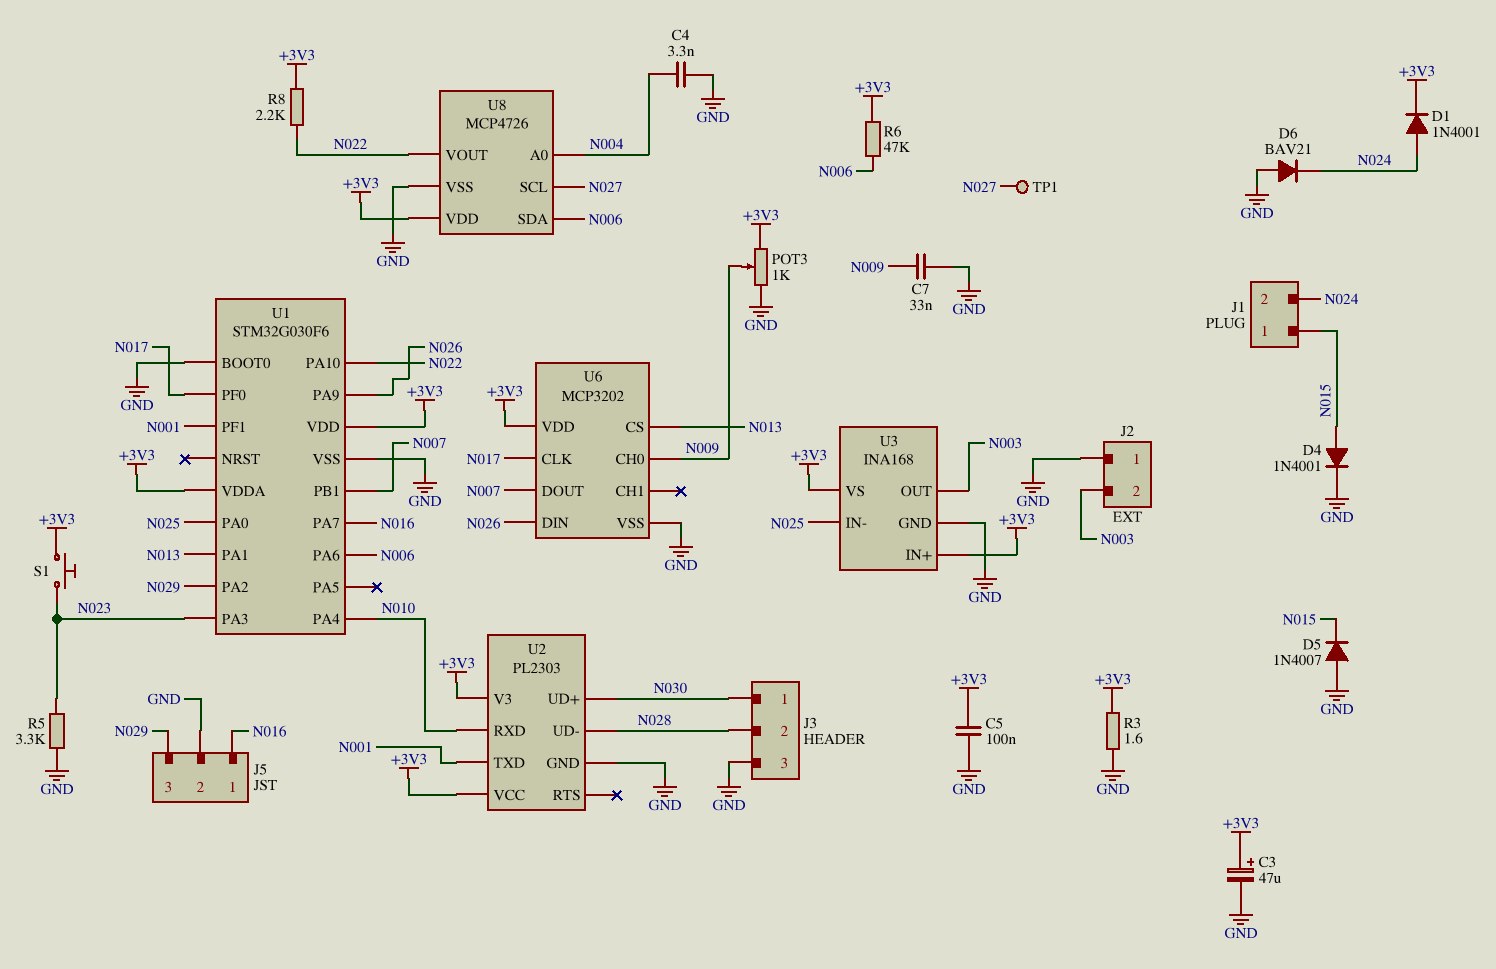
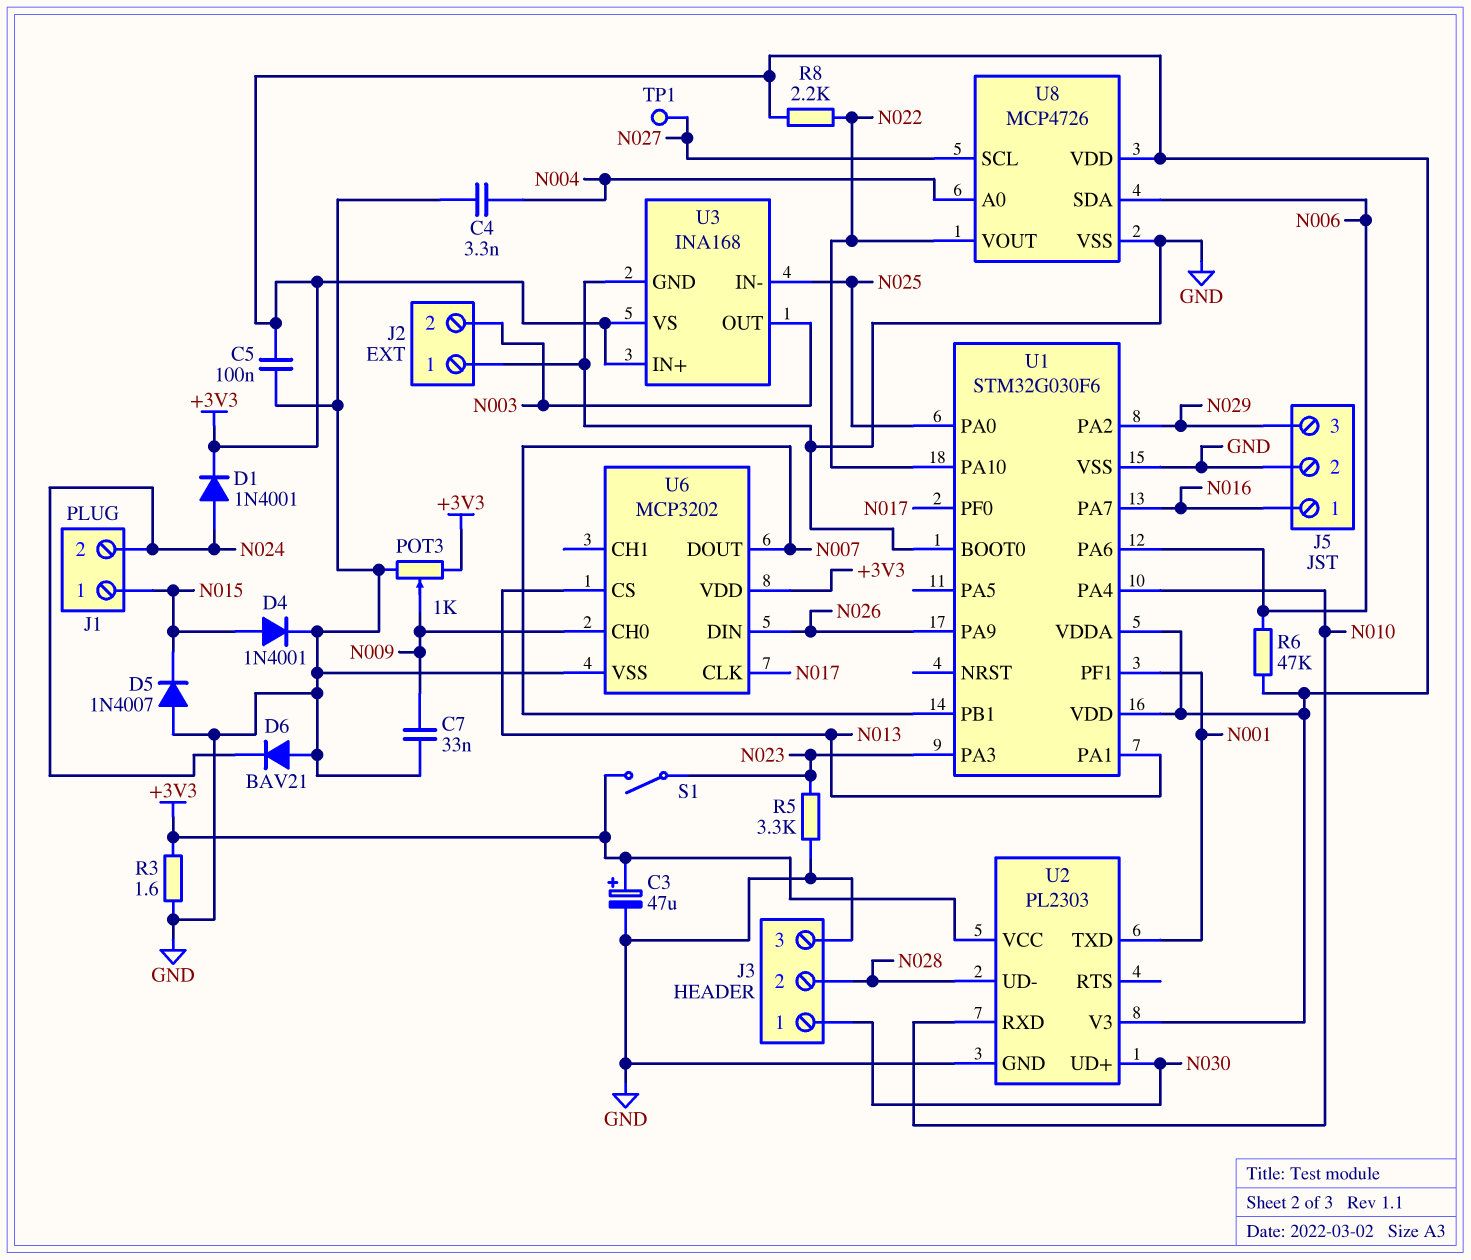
S1: button (+3V3, N023) -> switch (+3V3, N023)

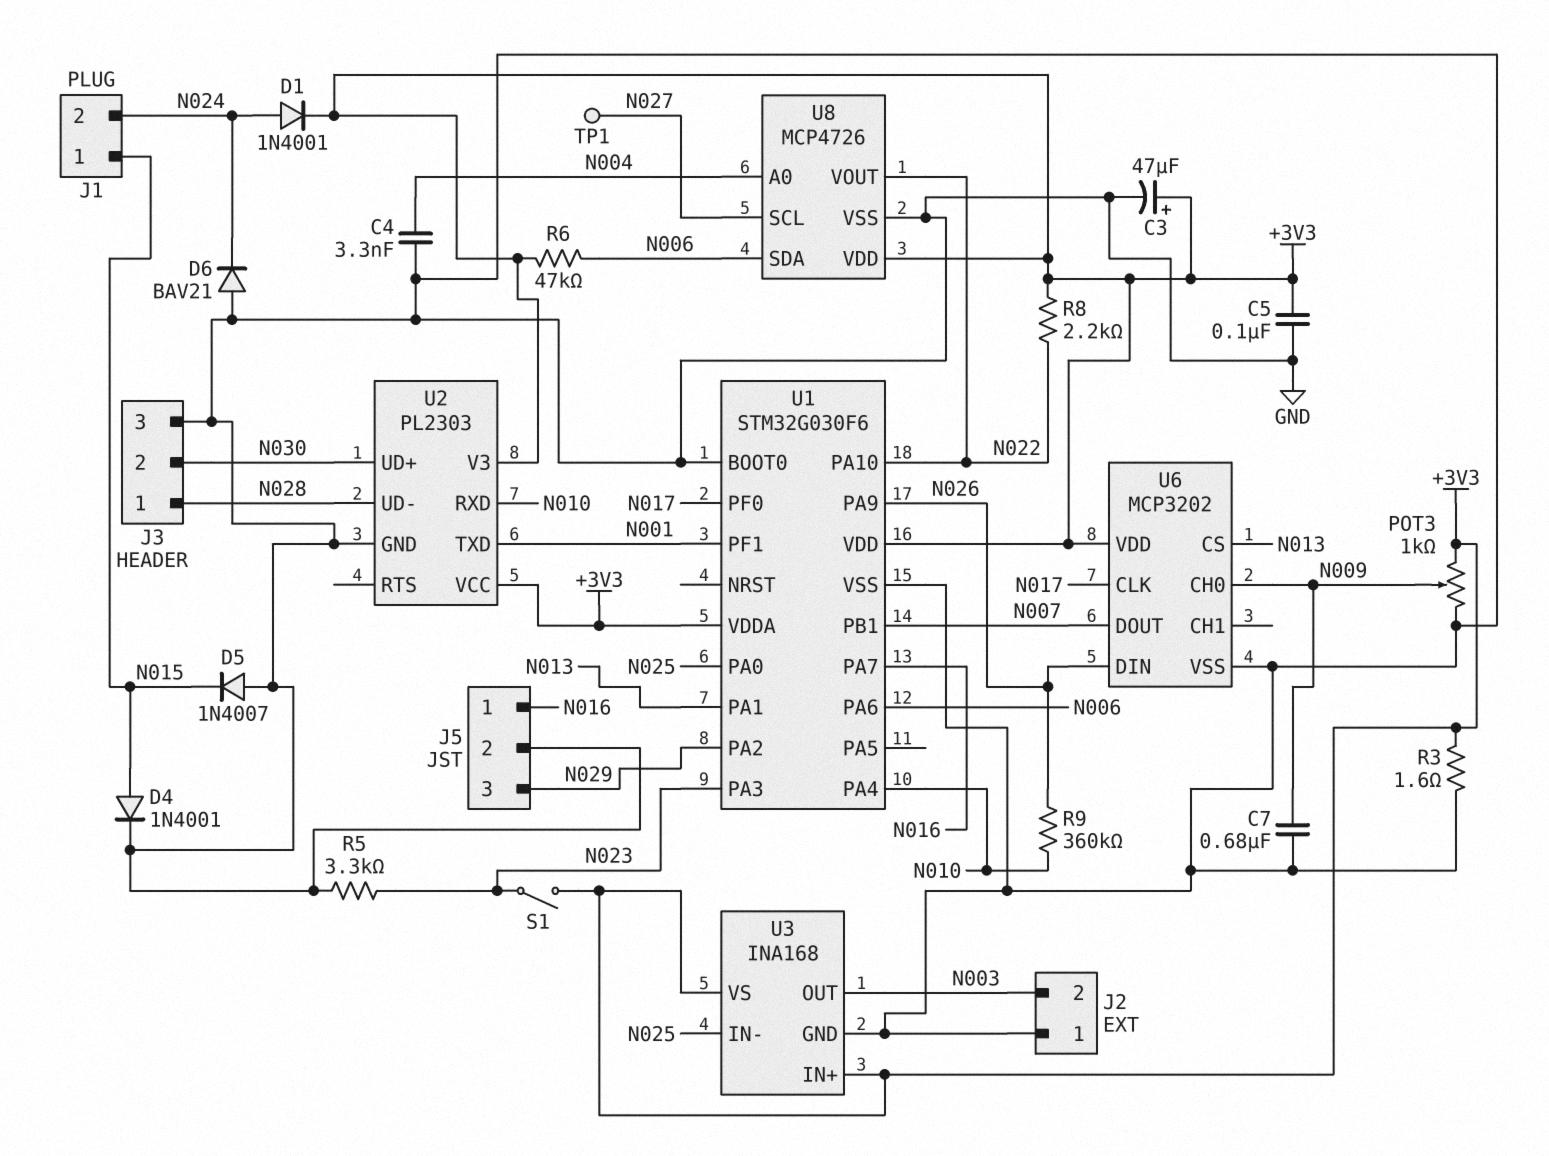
C7: 33nF (GND, N009) -> 680nF (GND, N009)
J3 pin 1: N030 -> N028
J3 pin 2: N028 -> N030
R9: none -> 360k (N010, N026)

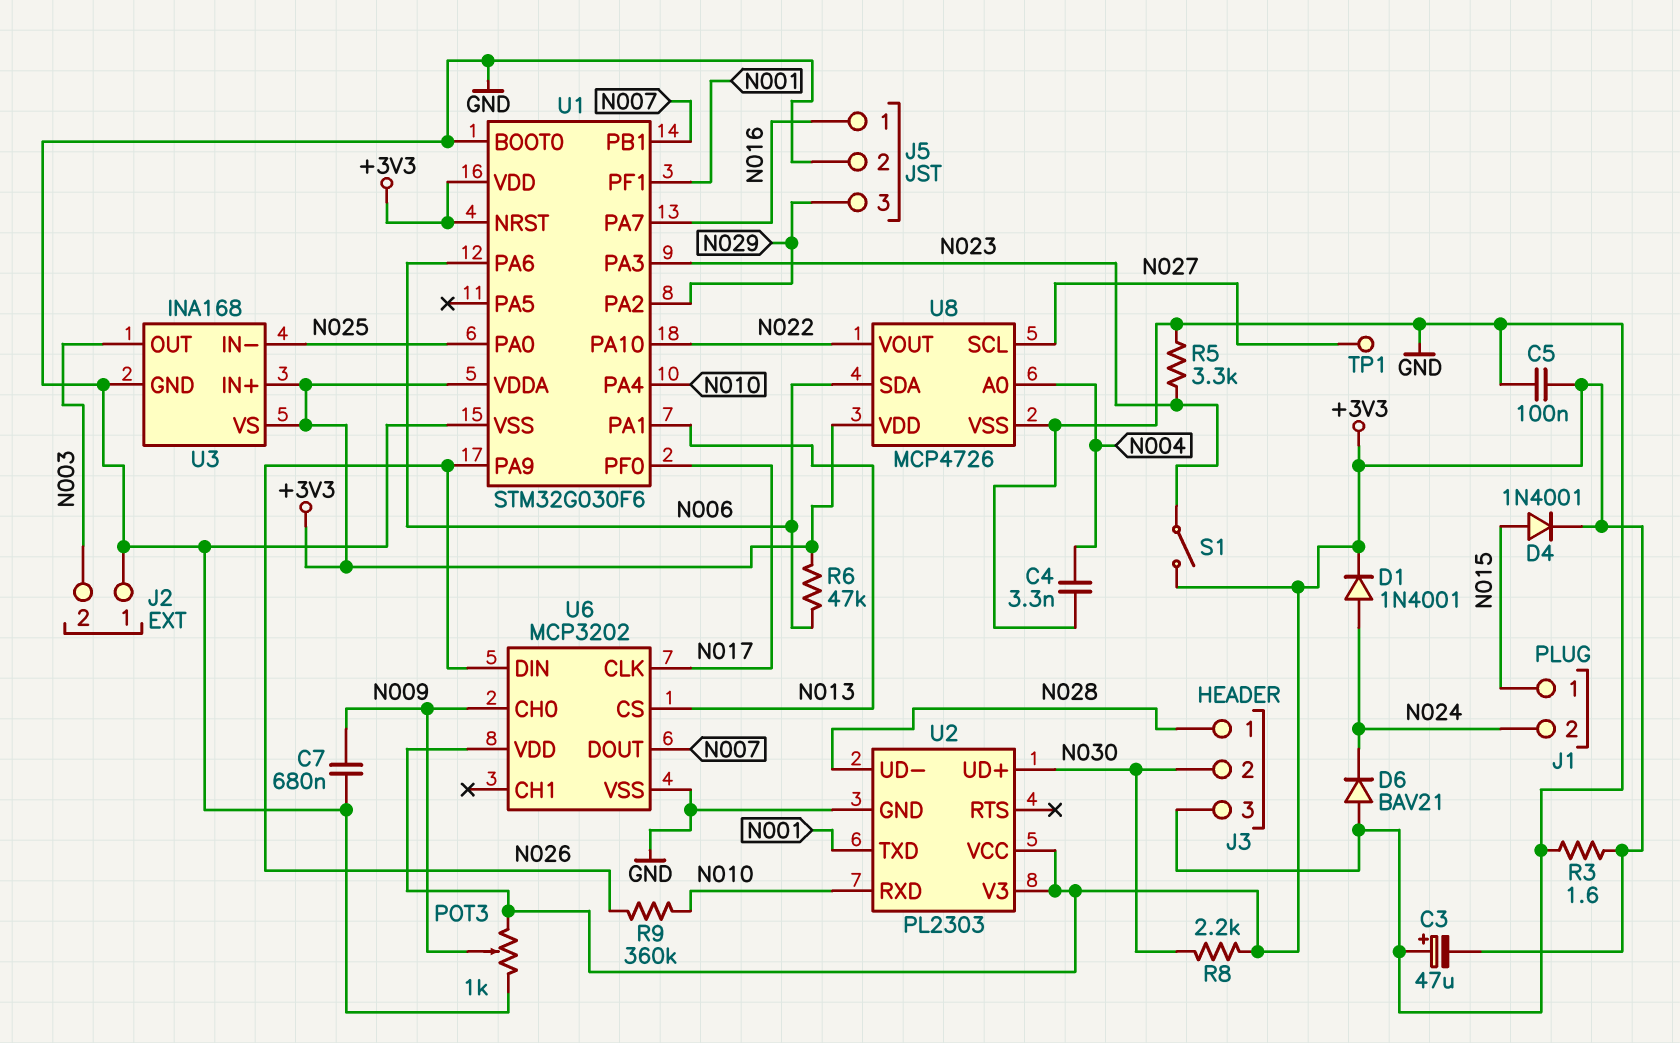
C3: 47uF (plus +3V3, minus GND) -> 47uF (plus GND, minus +3V3)
D4: diode 1N4001 (A N015, K GND) -> diode 1N4001 (A N015, K +3V3)
D5: diode 1N4007 (A GND, K N015) -> none
R8: 2.2k (+3V3, N022) -> 2.2k (+3V3, N030)
U1 pin NRST: none -> +3V3

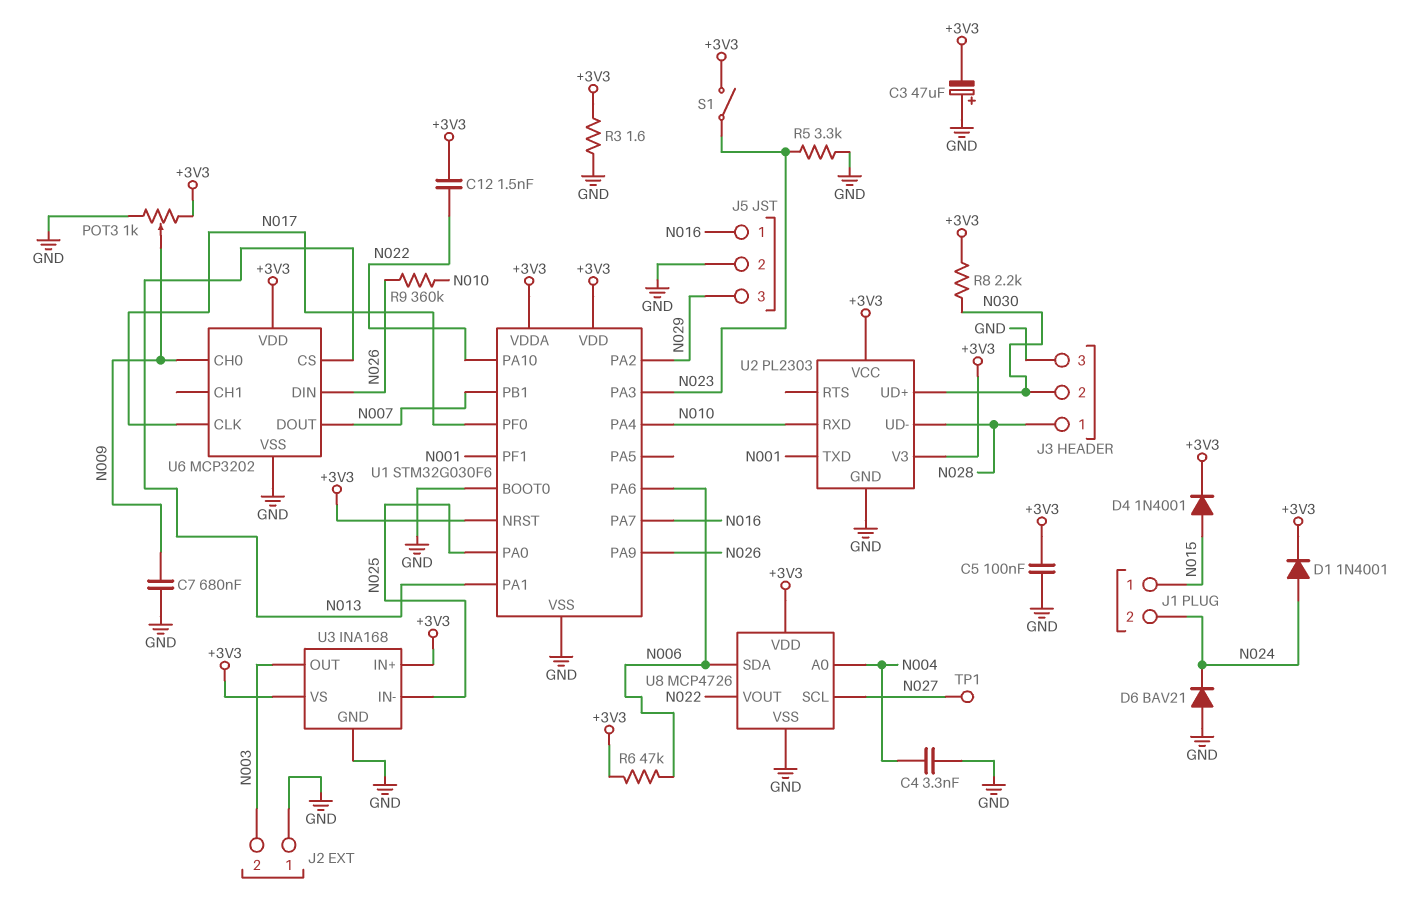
C12: none -> 1.5nF (+3V3, N022)

